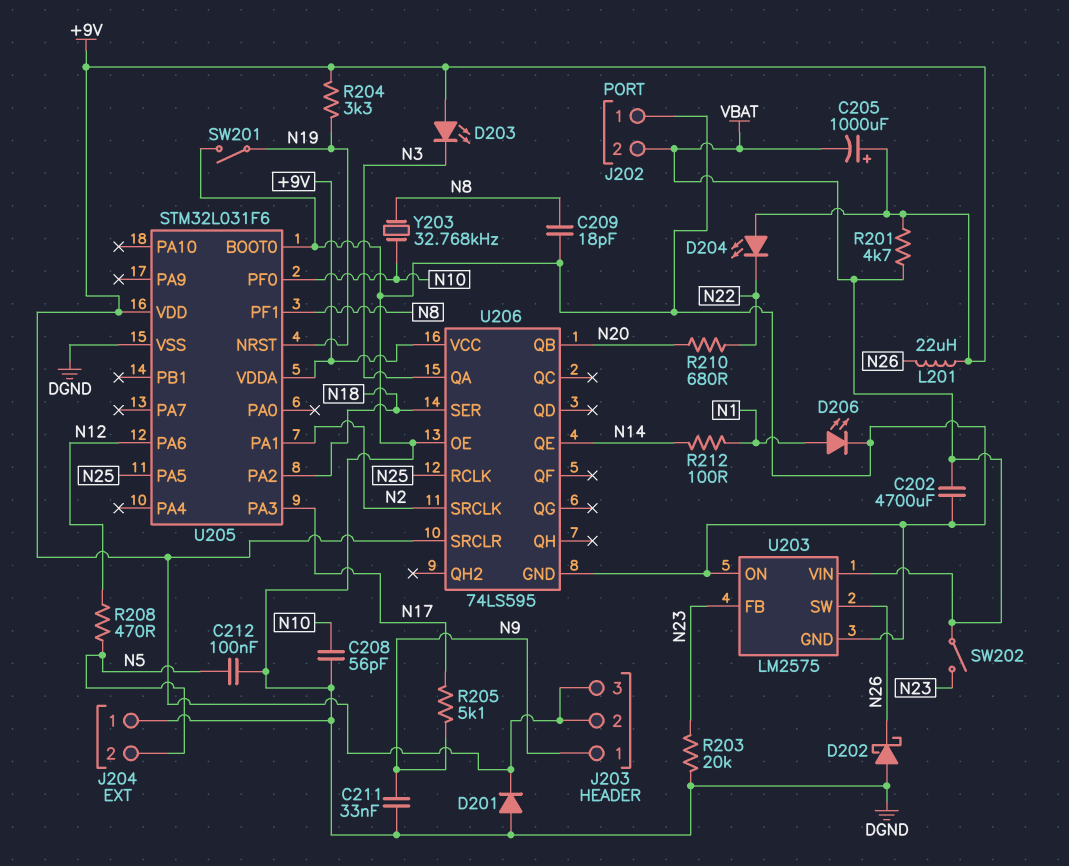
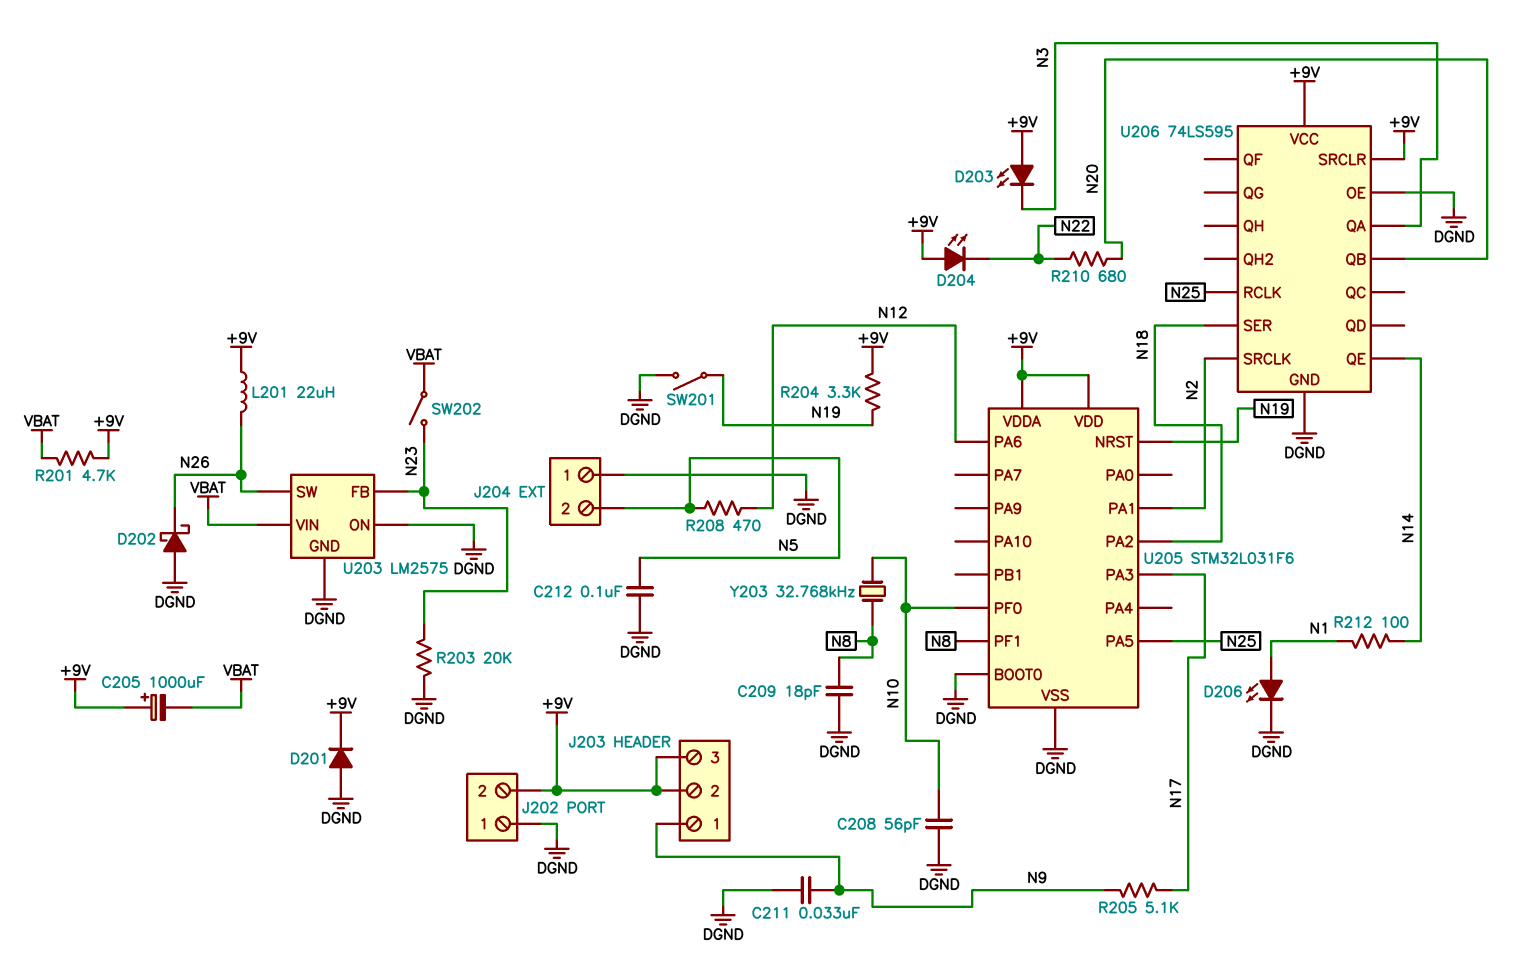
C202: 4700uF (DGND, VBAT) -> none
J202 pin 2: VBAT -> +9V

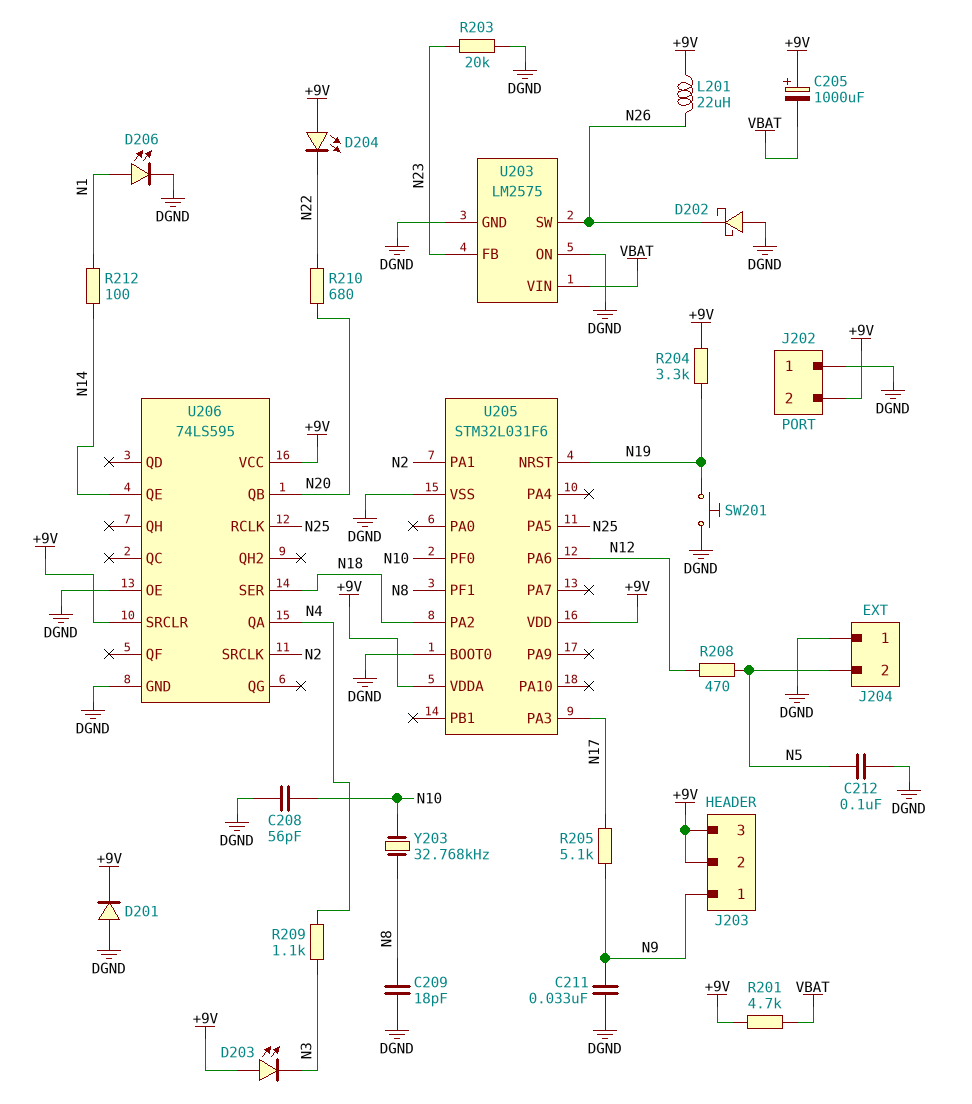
R209: none -> 1.1k (N3, N4)
SW201: switch (DGND, N19) -> button (DGND, N19)
SW202: switch (N23, VBAT) -> none
U206 pin QA: N3 -> N4

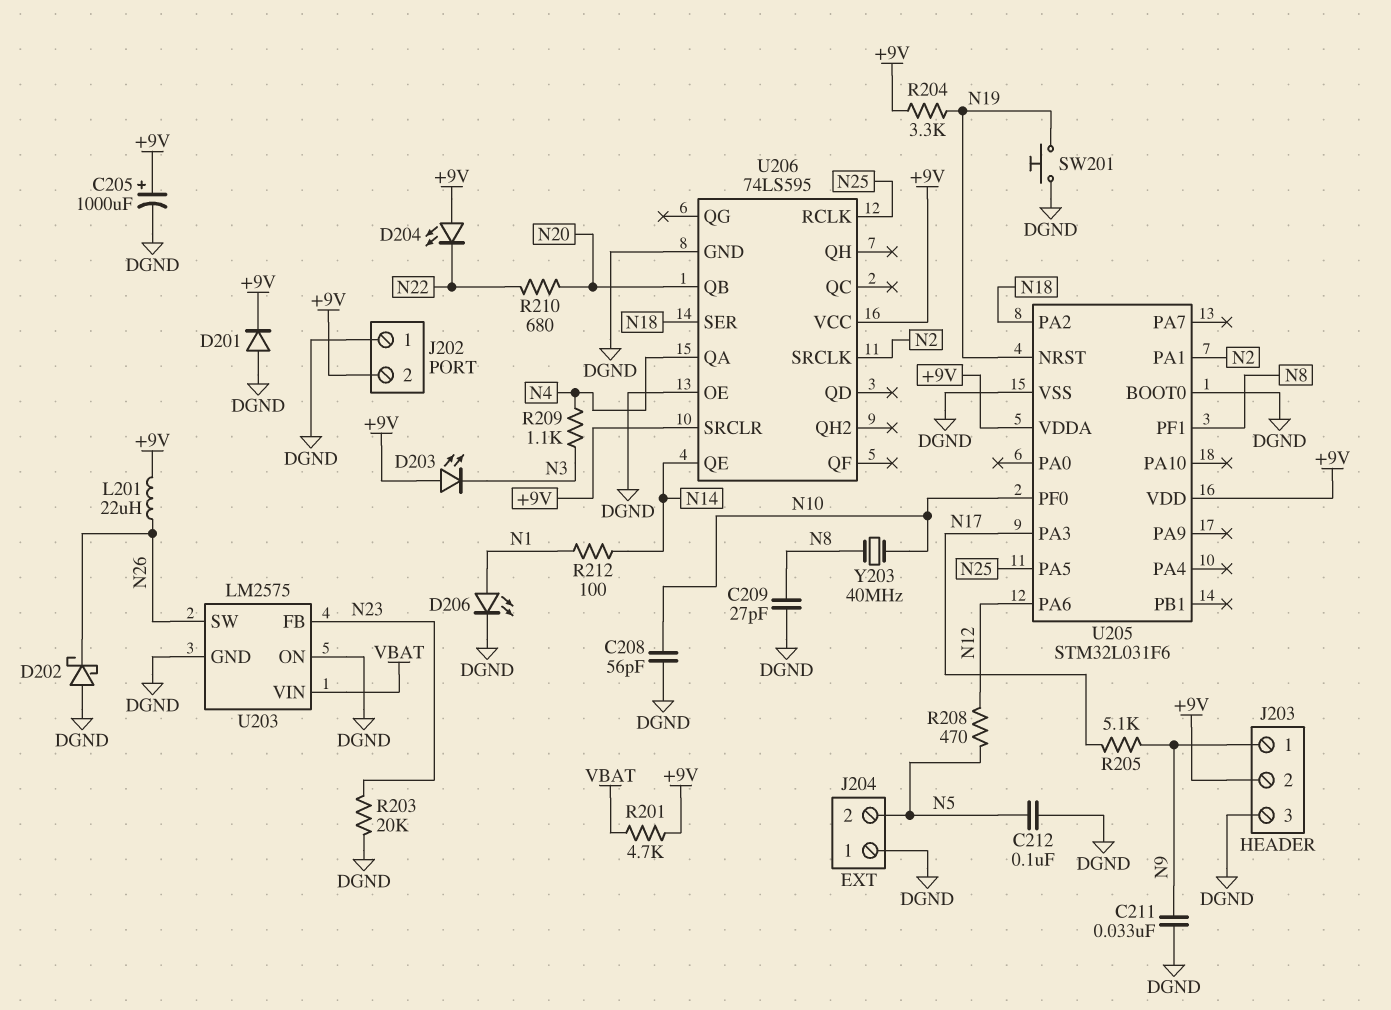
C205: 1000uF (plus +9V, minus VBAT) -> 1000uF (plus +9V, minus DGND)
C209: 18pF (DGND, N8) -> 27pF (DGND, N8)
J203 pin 3: +9V -> DGND
Y203: 32.768kHz (N8, N10) -> 40MHz (N8, N10)

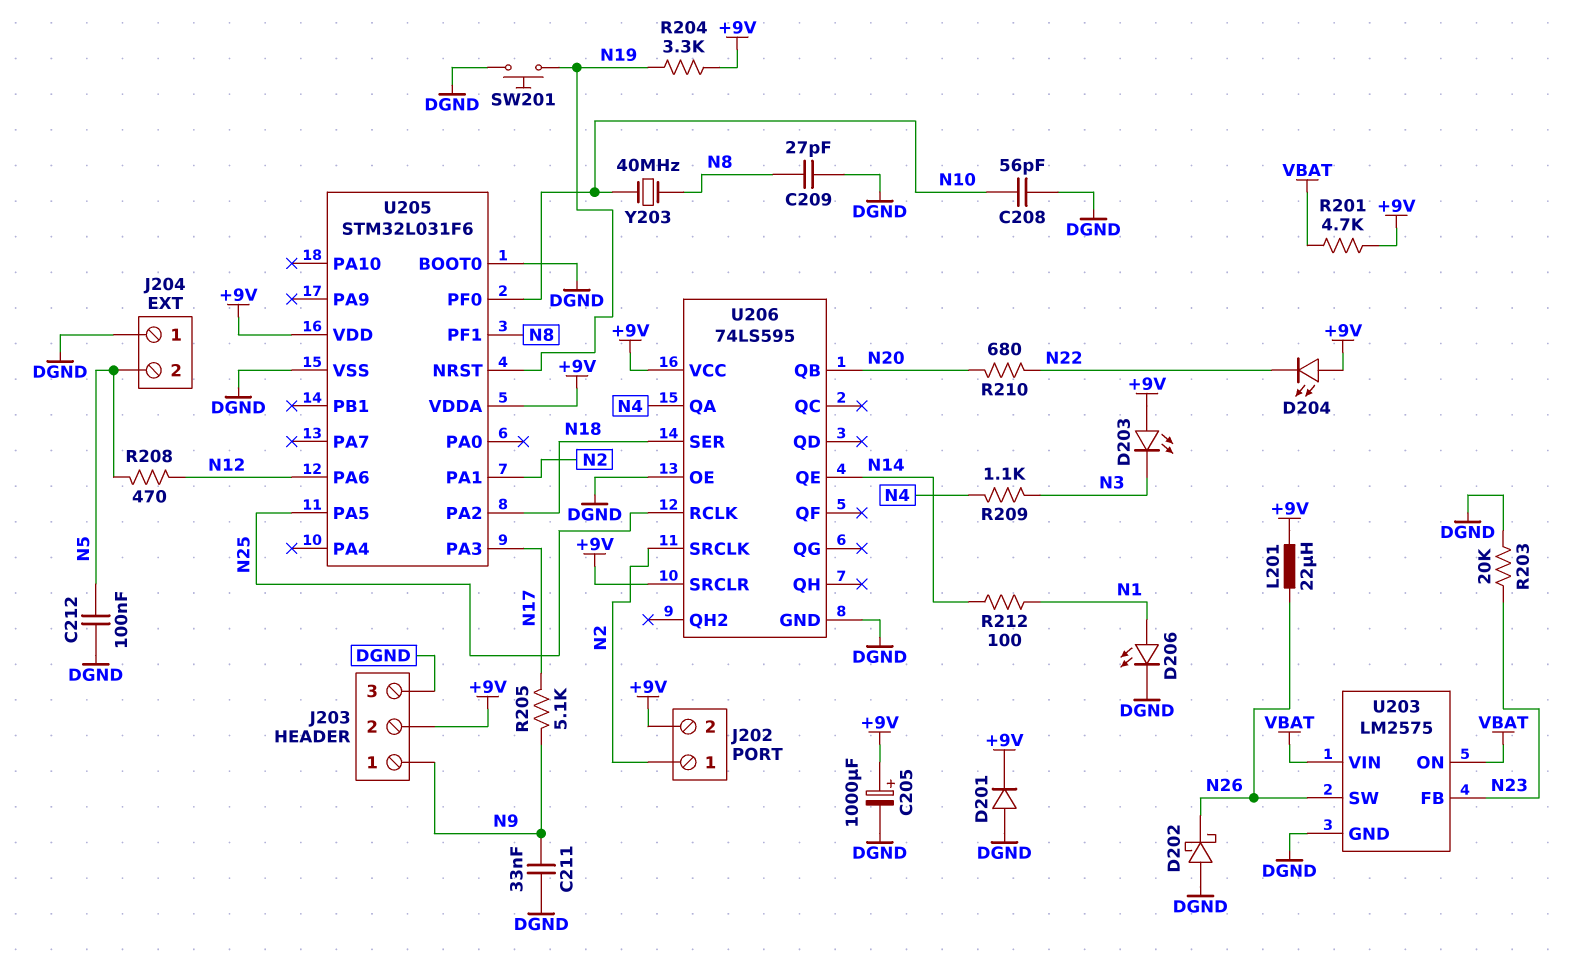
J202 pin 1: DGND -> N2
U203 pin ON: DGND -> VBAT

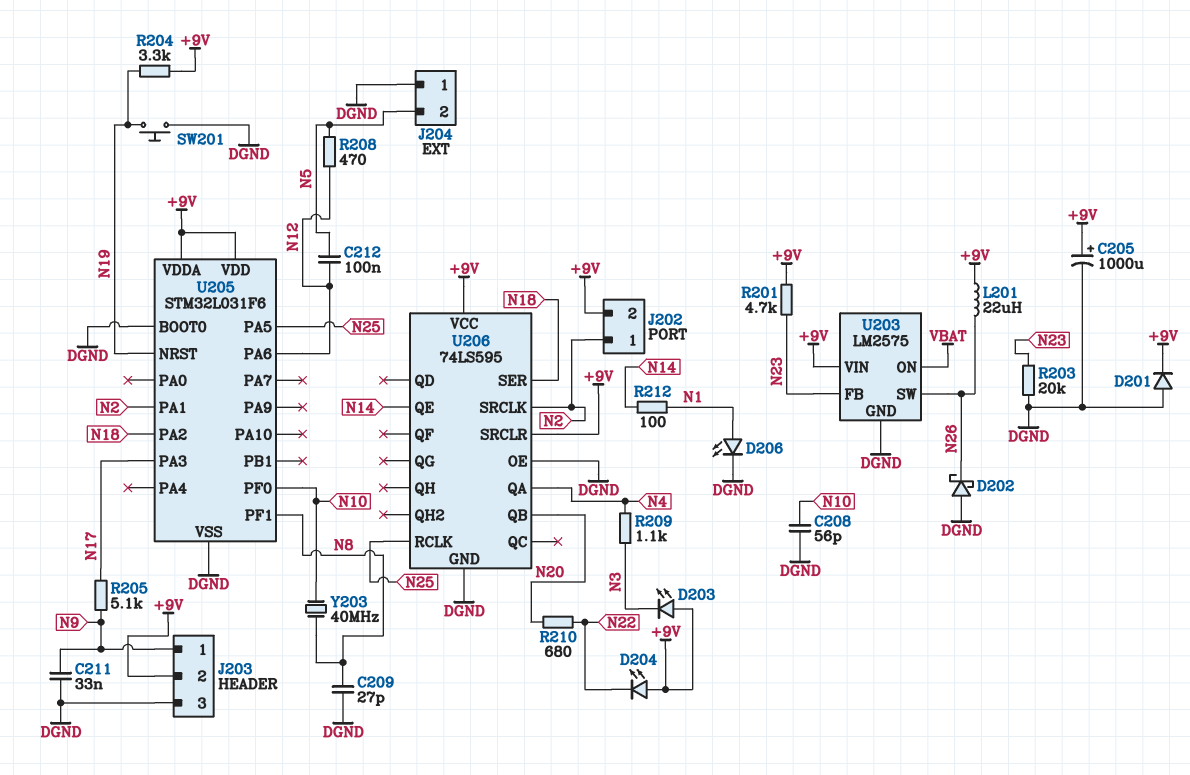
C212: 100nF (DGND, N5) -> 100nF (N5, N12)
R201: 4.7k (+9V, VBAT) -> 4.7k (+9V, N23)
U203 pin VIN: VBAT -> +9V

